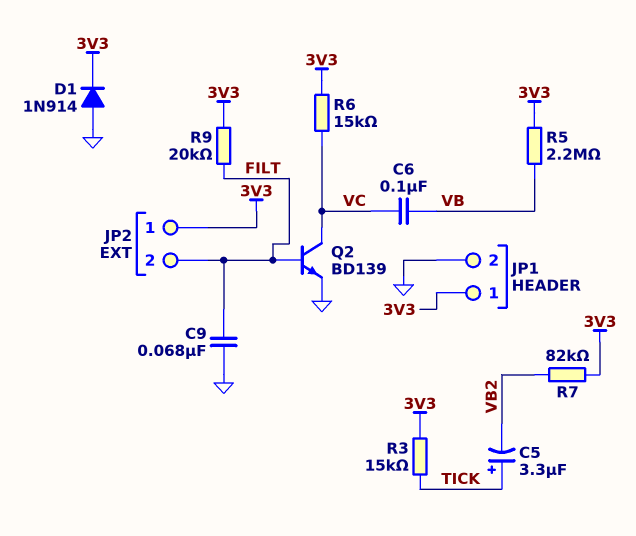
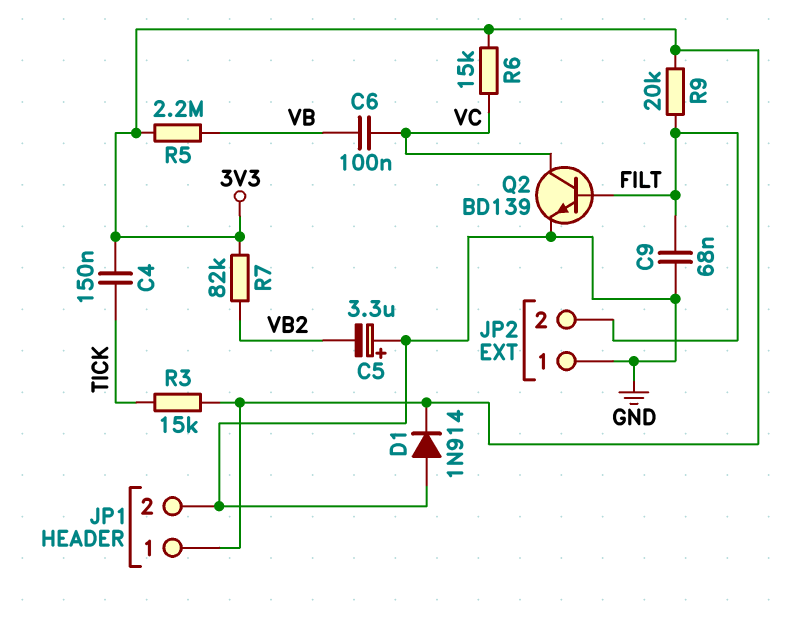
C4: none -> 150nF (3V3, TICK)
C5: 3.3uF (plus TICK, minus VB2) -> 3.3uF (plus GND, minus VB2)
JP2 pin 1: 3V3 -> GND

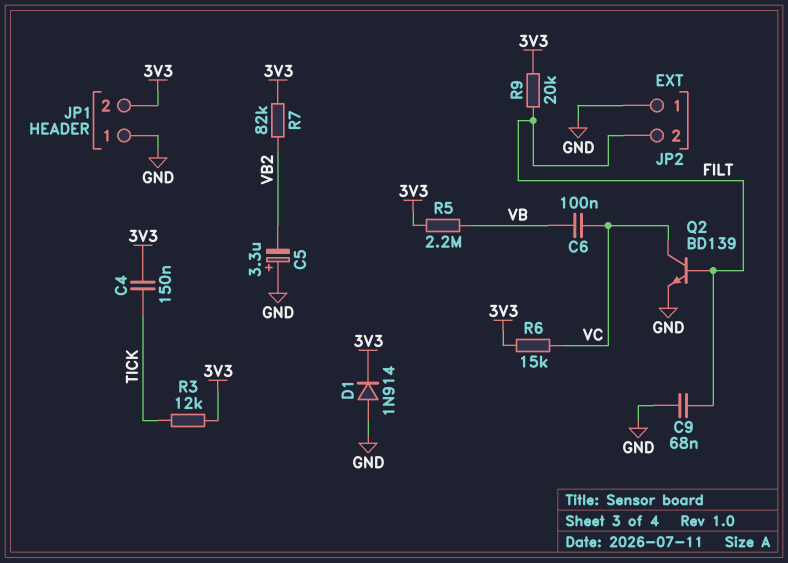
JP1 pin 1: 3V3 -> GND
JP1 pin 2: GND -> 3V3
R3: 15k (3V3, TICK) -> 12k (3V3, TICK)

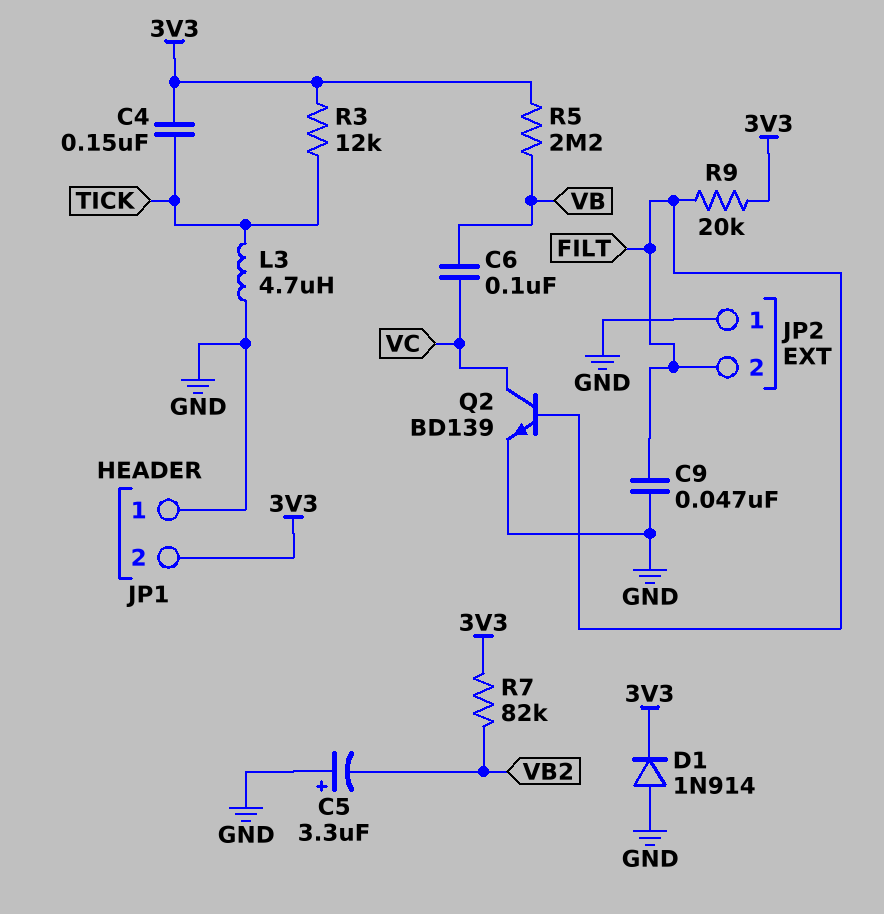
C9: 68nF (FILT, GND) -> 47nF (FILT, GND)
L3: none -> 4.7uH (GND, TICK)
R6: 15k (3V3, VC) -> none

